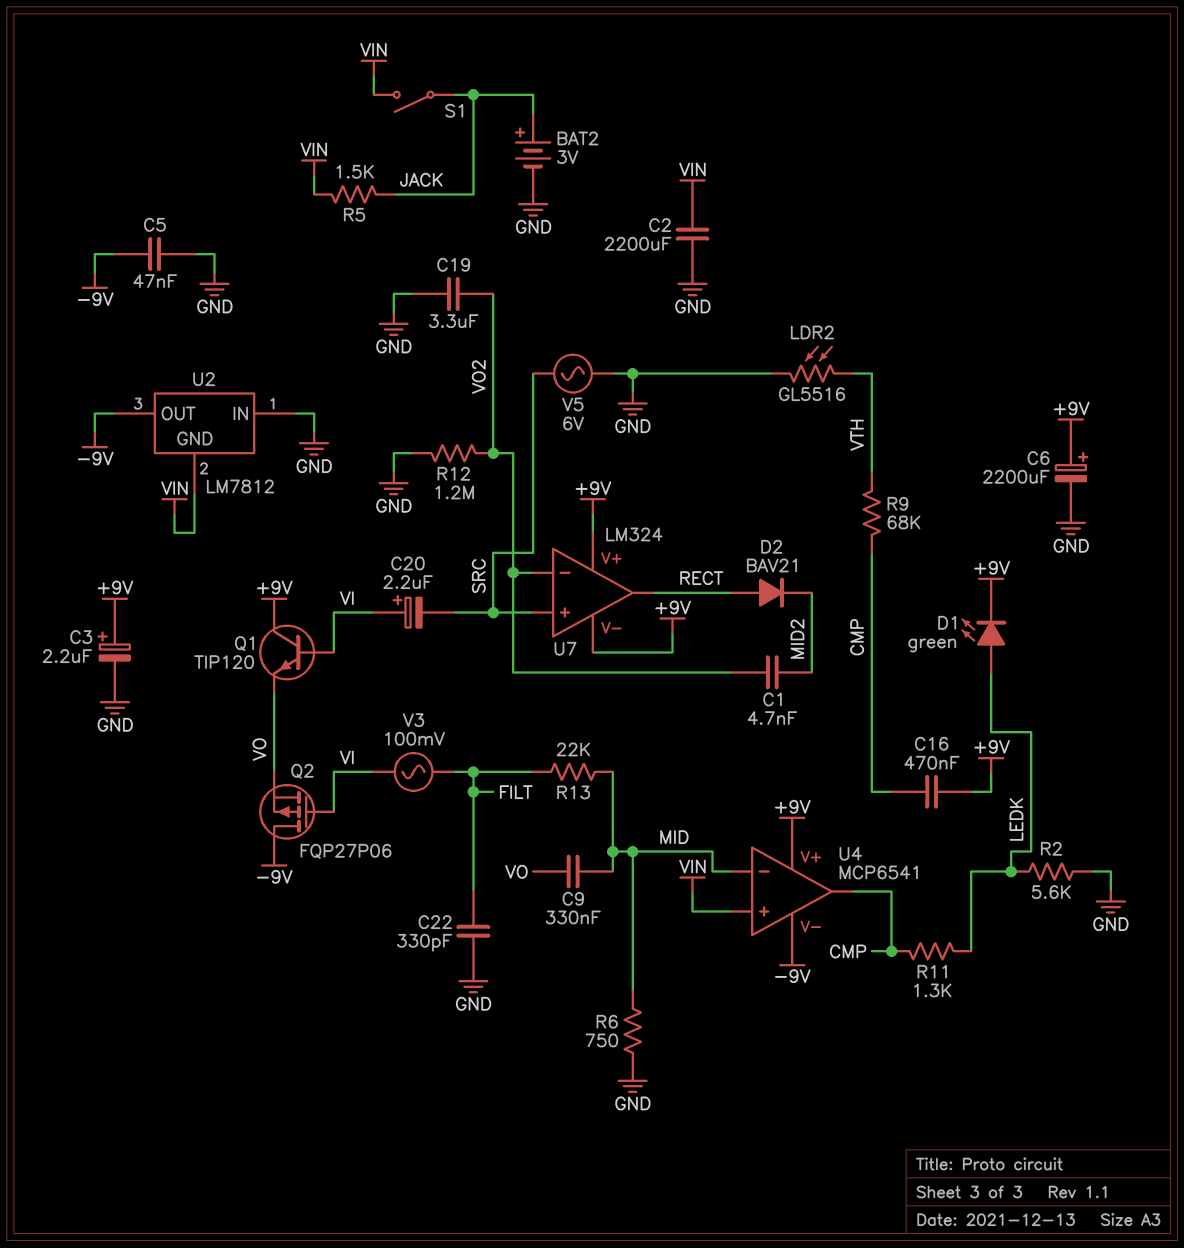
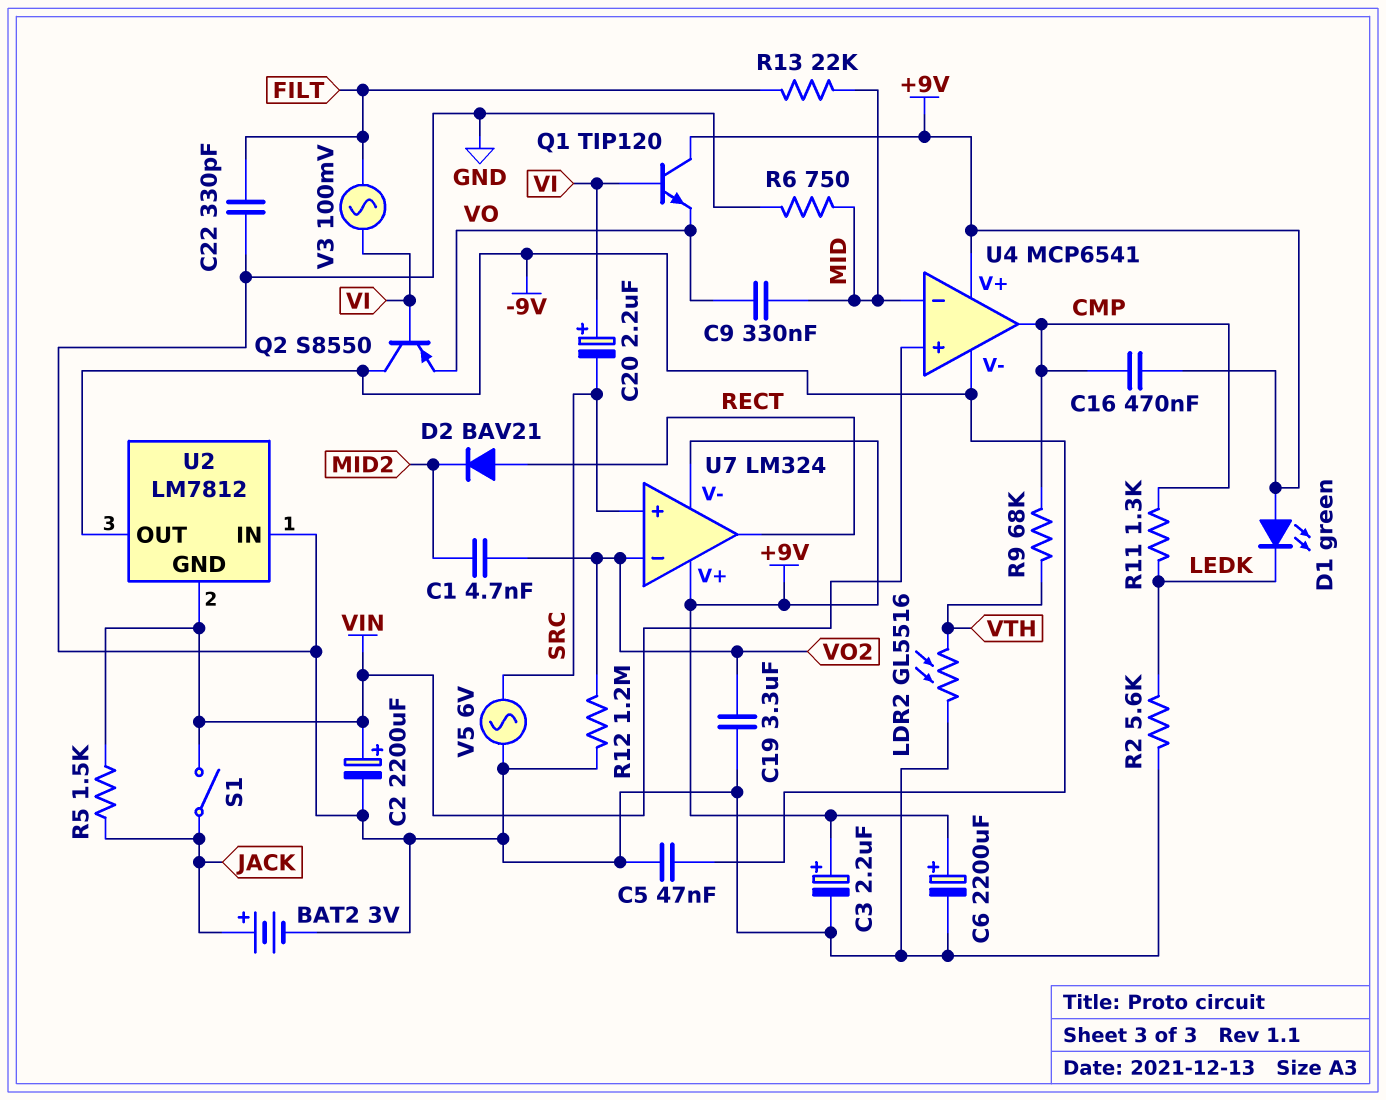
C2: 2200uF (GND, VIN) -> 2200uF (plus VIN, minus GND)
D1: LED green (A LEDK, K +9V) -> LED green (A +9V, K LEDK)
Q2: PMOS FQP27P06 (G VI, D -9V, S VO) -> PNP S8550 (B VI, C -9V, E VO)

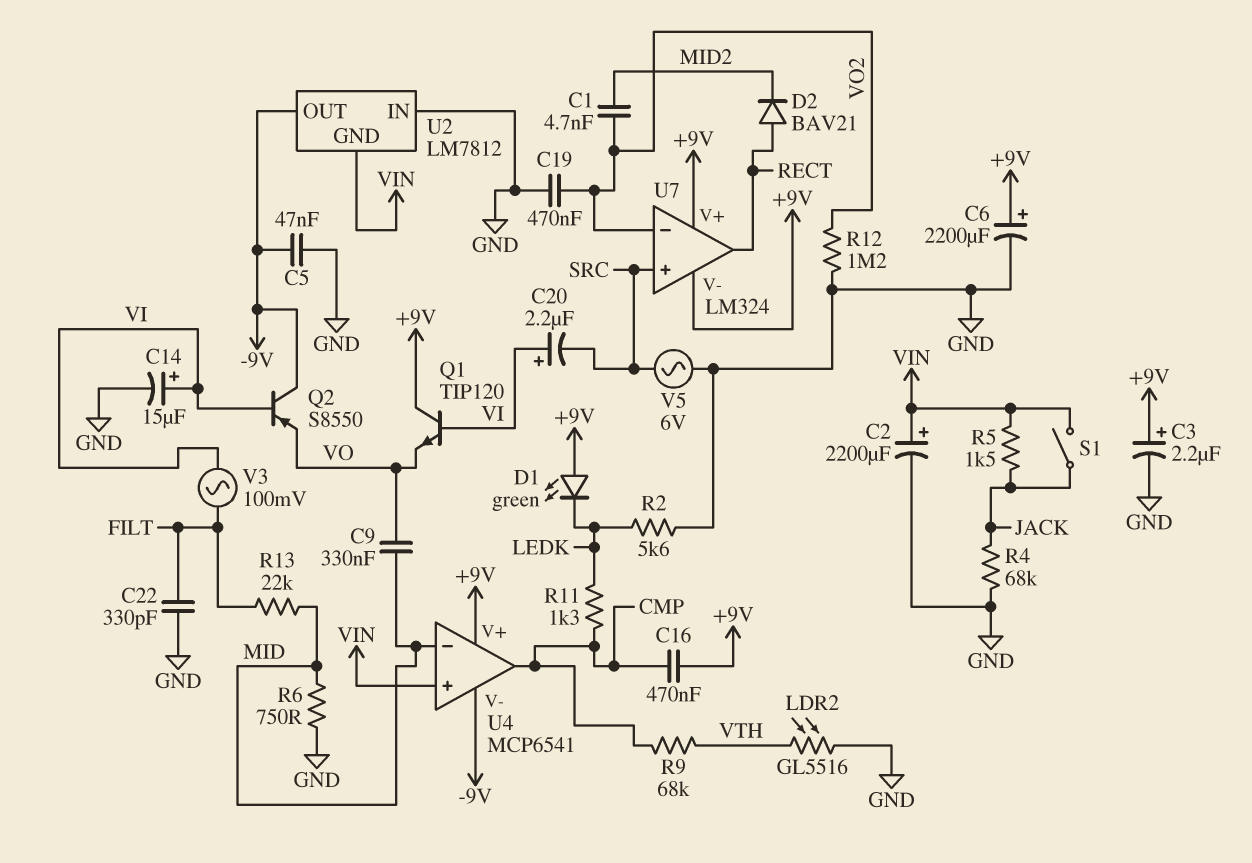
BAT2: 3V (plus JACK, minus GND) -> none
C14: none -> 15uF (plus VI, minus GND)
C19: 3.3uF (GND, VO2) -> 470nF (GND, VO2)
R4: none -> 68k (GND, JACK)

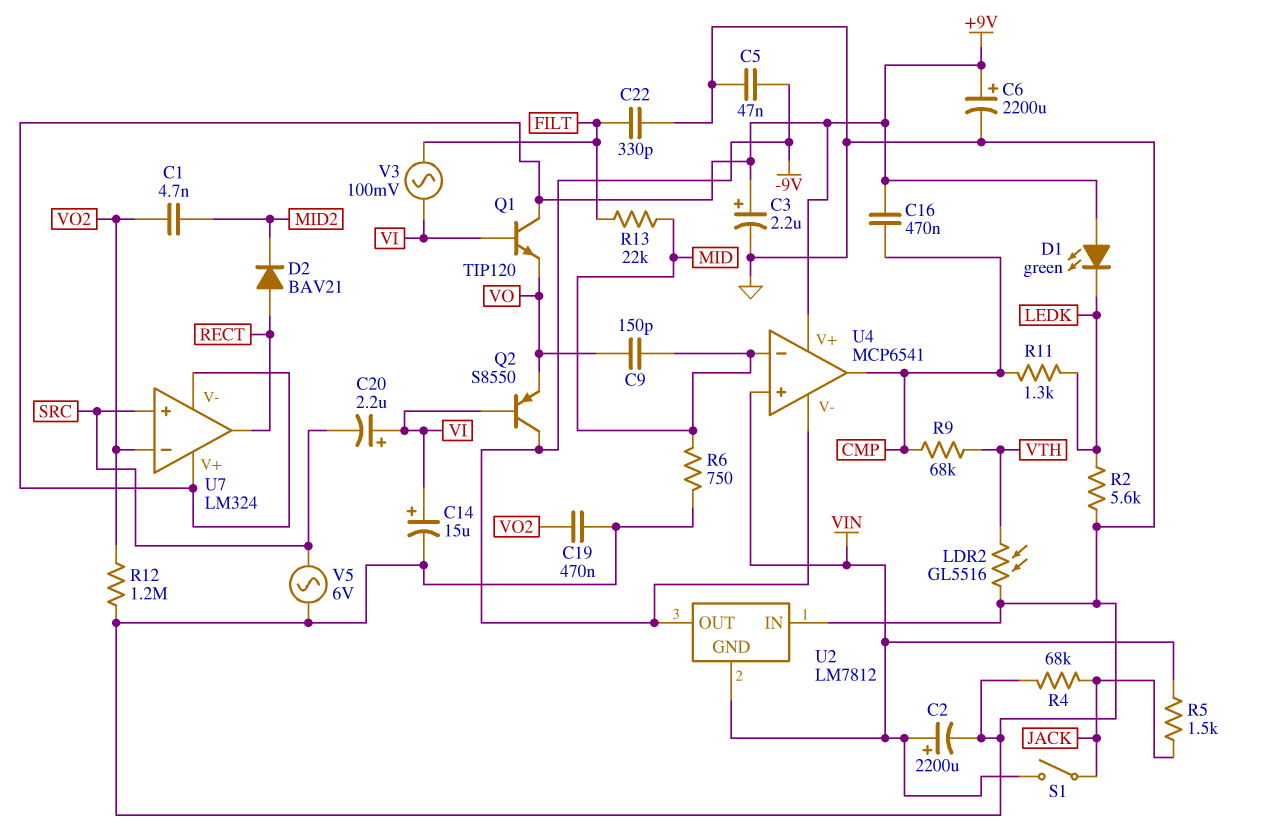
C9: 330nF (MID, VO) -> 150pF (MID, VO)

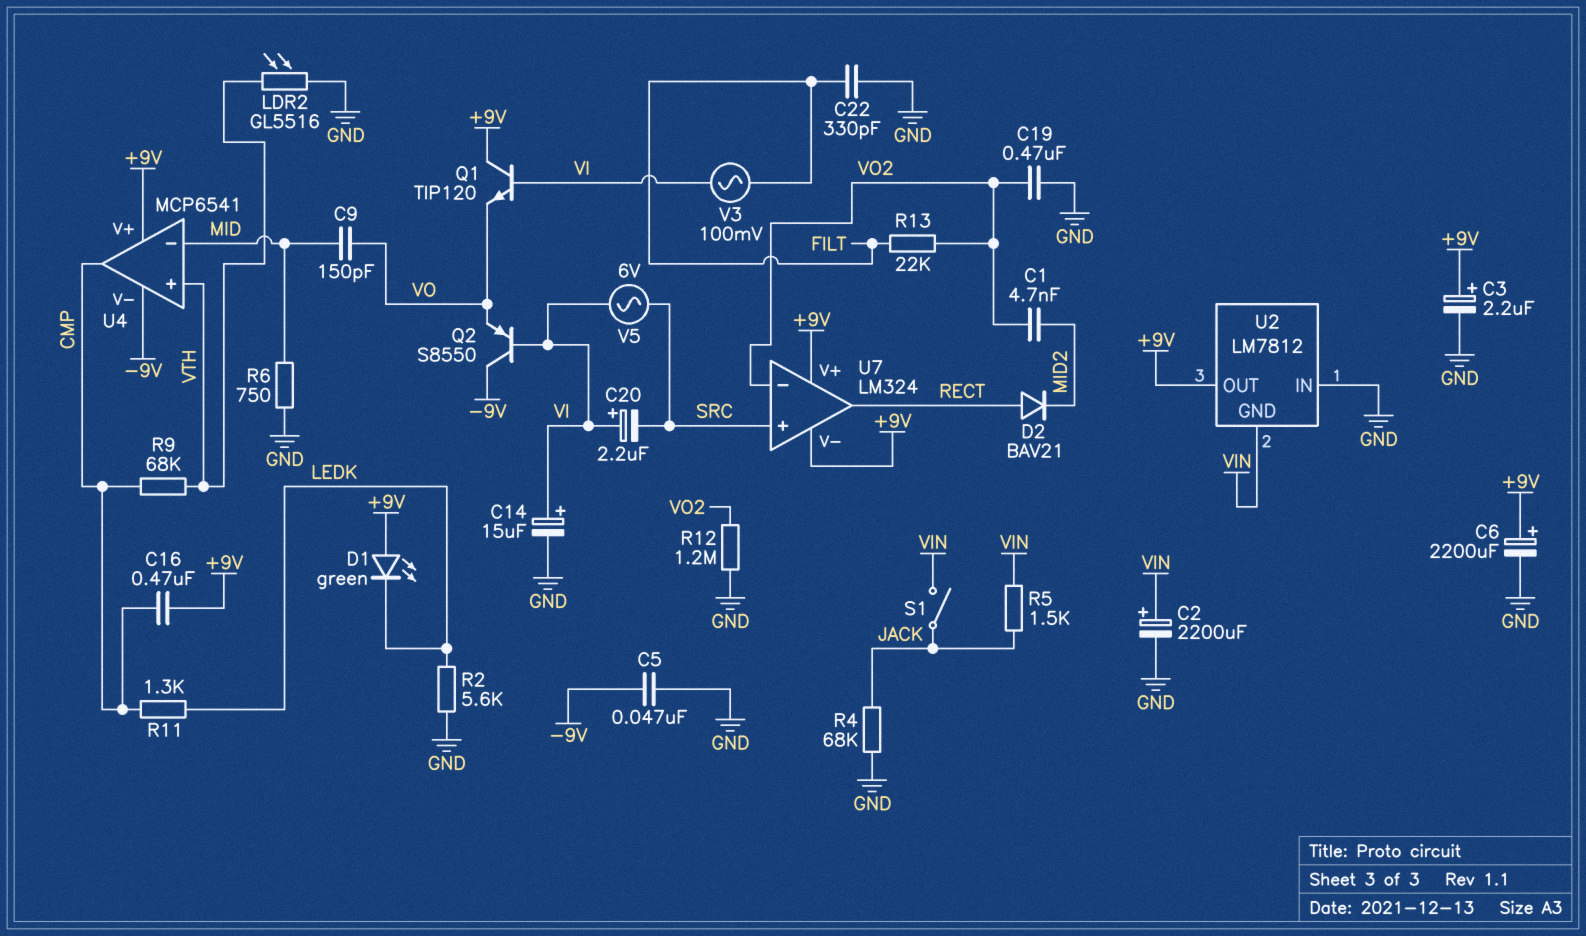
R13: 22k (FILT, MID) -> 22k (FILT, VO2)
U2 pin OUT: -9V -> +9V
U4 pin in+: VIN -> VTH
V5: AC 6V (GND, SRC) -> AC 6V (SRC, VI)

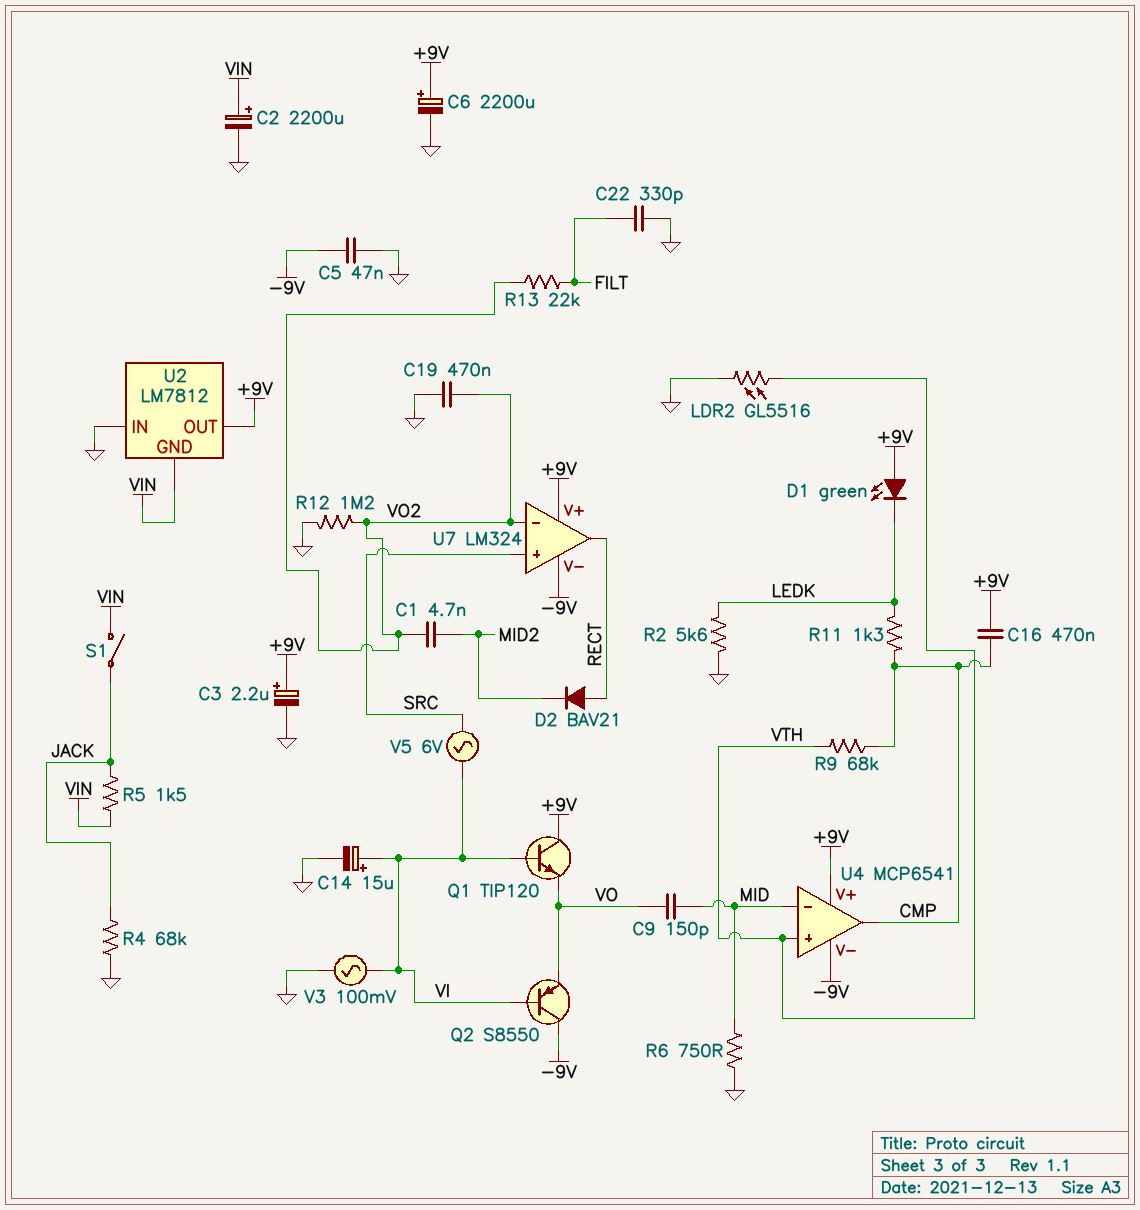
C20: 2.2uF (plus VI, minus SRC) -> none
U7 pin V-: +9V -> -9V
V3: AC 100mV (FILT, VI) -> AC 100mV (GND, VI)

